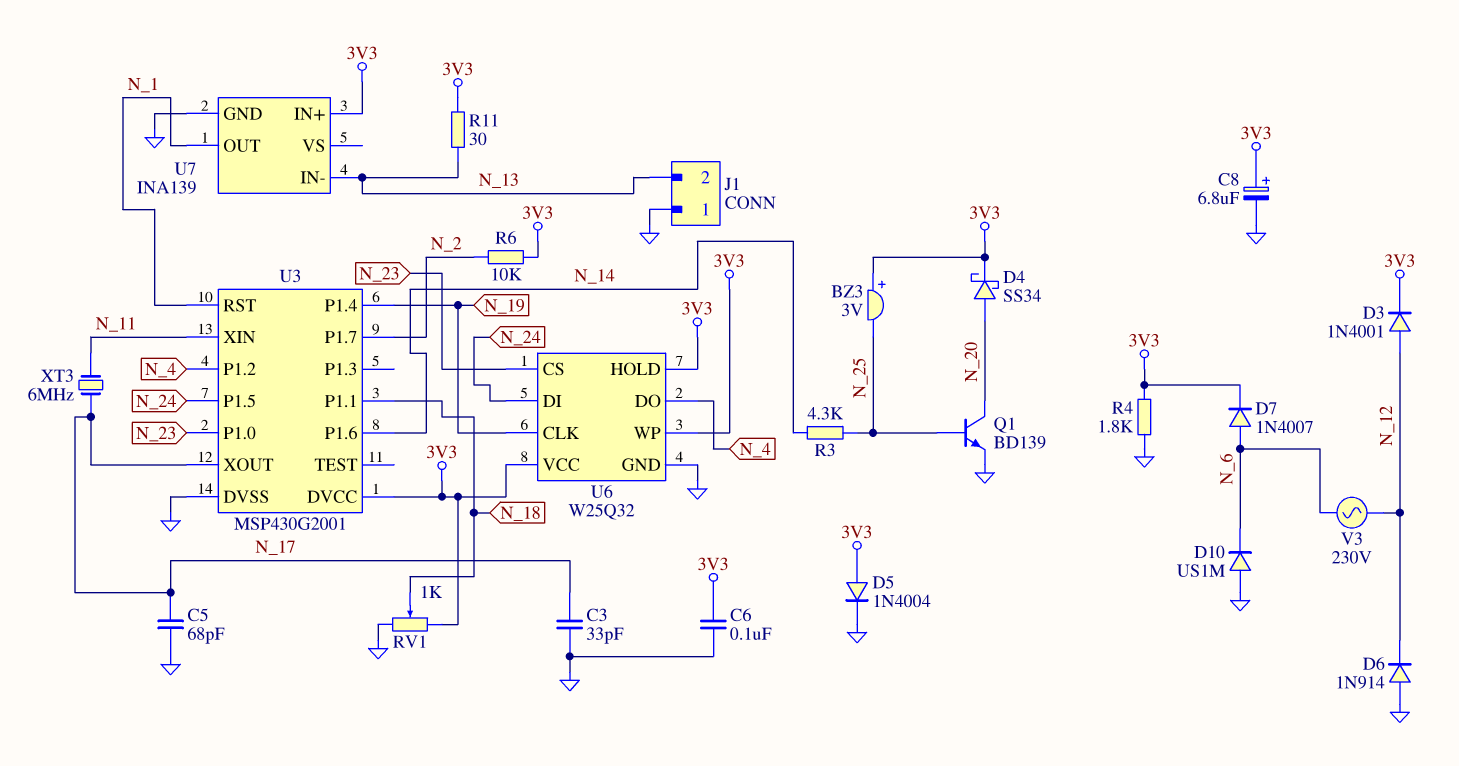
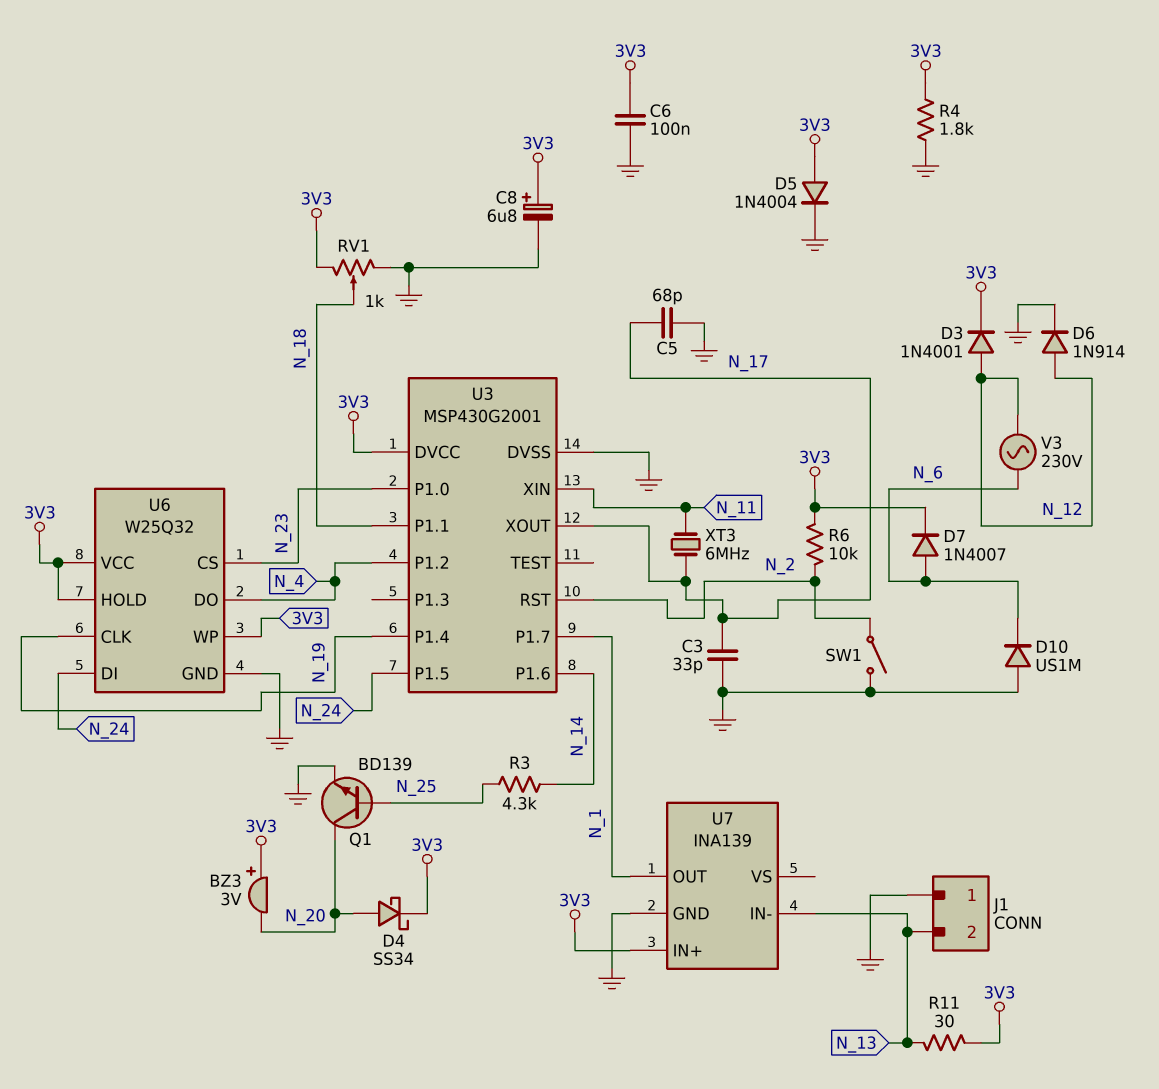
BZ3: buzzer 3V (plus 3V3, minus N_25) -> buzzer 3V (plus 3V3, minus N_20)
D6: diode 1N914 (A GND, K N_12) -> diode 1N914 (A N_12, K GND)
SW1: none -> switch (GND, N_2)
U3 pin P1.7: N_2 -> N_1
U3 pin RST: N_1 -> N_2

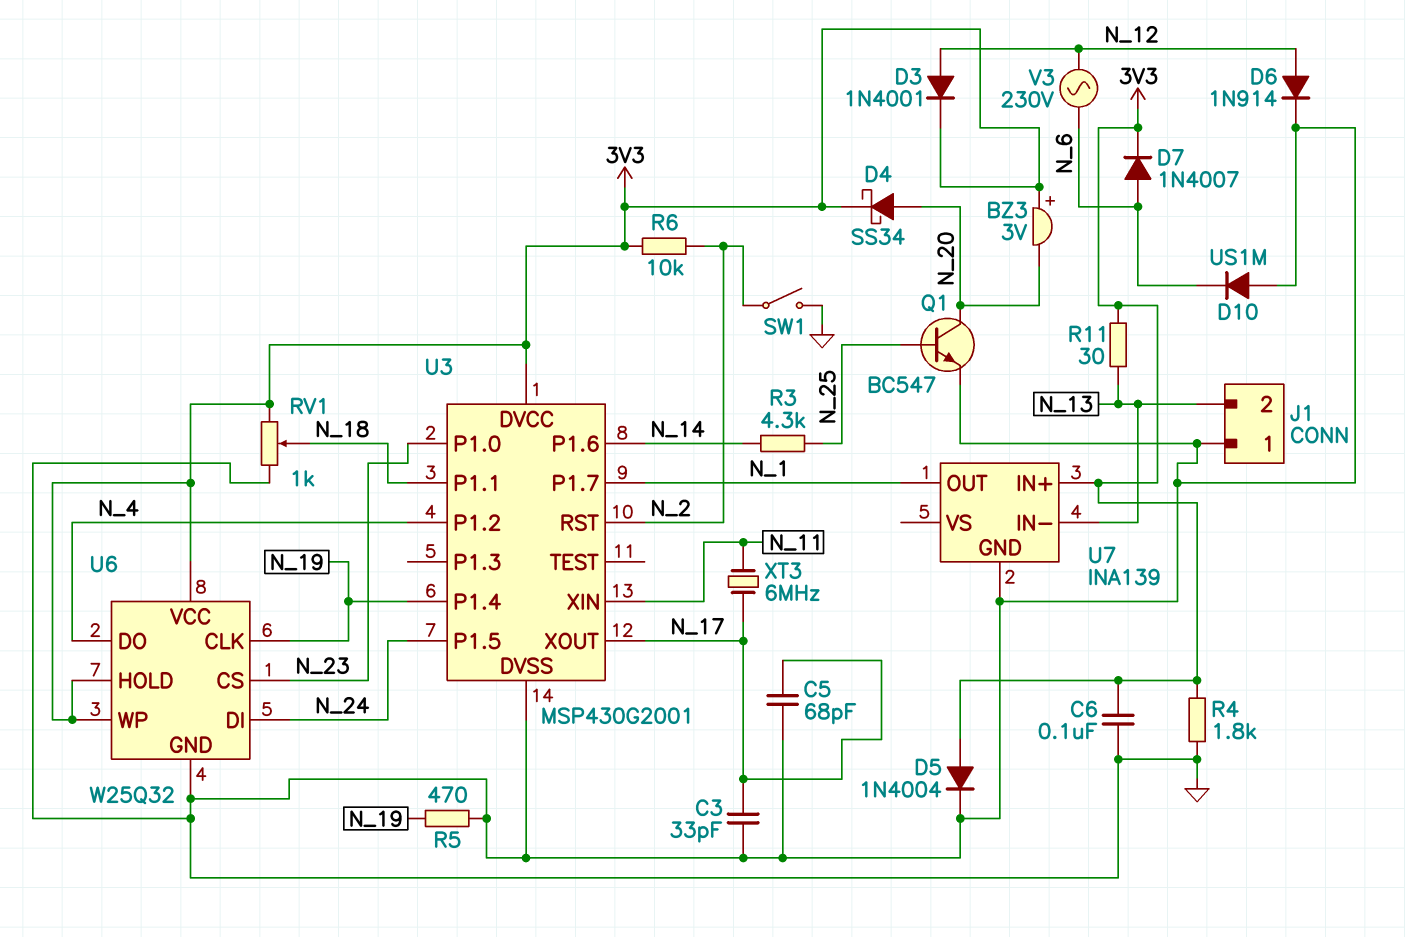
C8: 6.8uF (plus 3V3, minus GND) -> none
Q1: NPN BD139 (B N_25, C N_20, E GND) -> NPN BC547 (B N_25, C N_20, E GND)
R5: none -> 470 (GND, N_19)

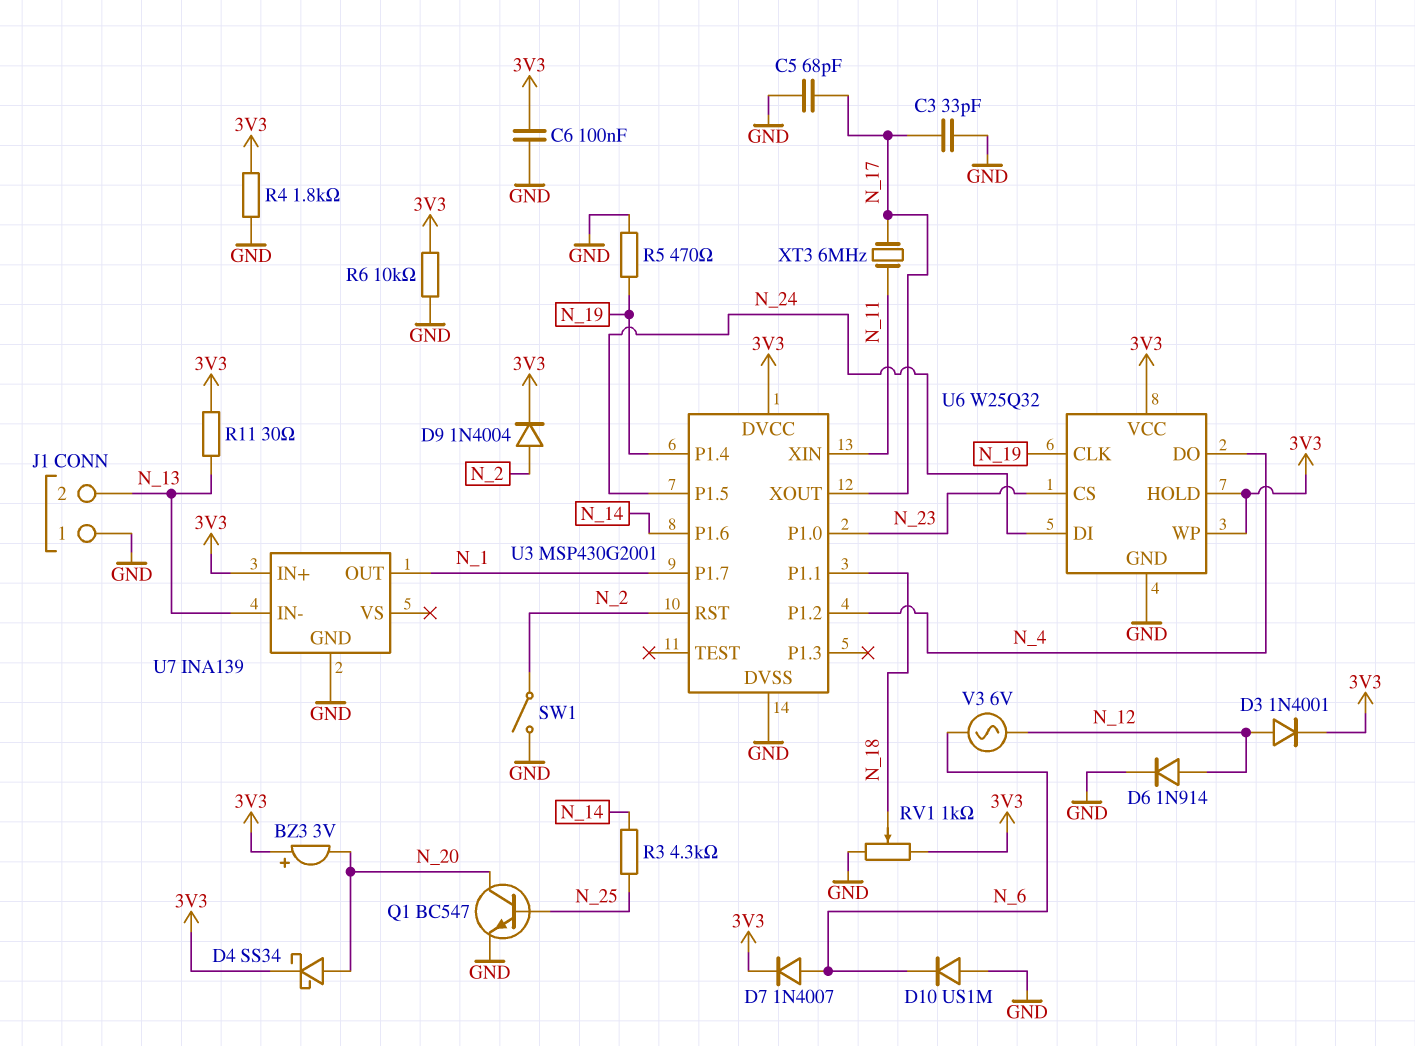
D5: diode 1N4004 (A 3V3, K GND) -> none
D9: none -> diode 1N4004 (A N_2, K 3V3)
R6: 10k (3V3, N_2) -> 10k (3V3, GND)
V3: AC 230V (N_6, N_12) -> AC 6V (N_6, N_12)

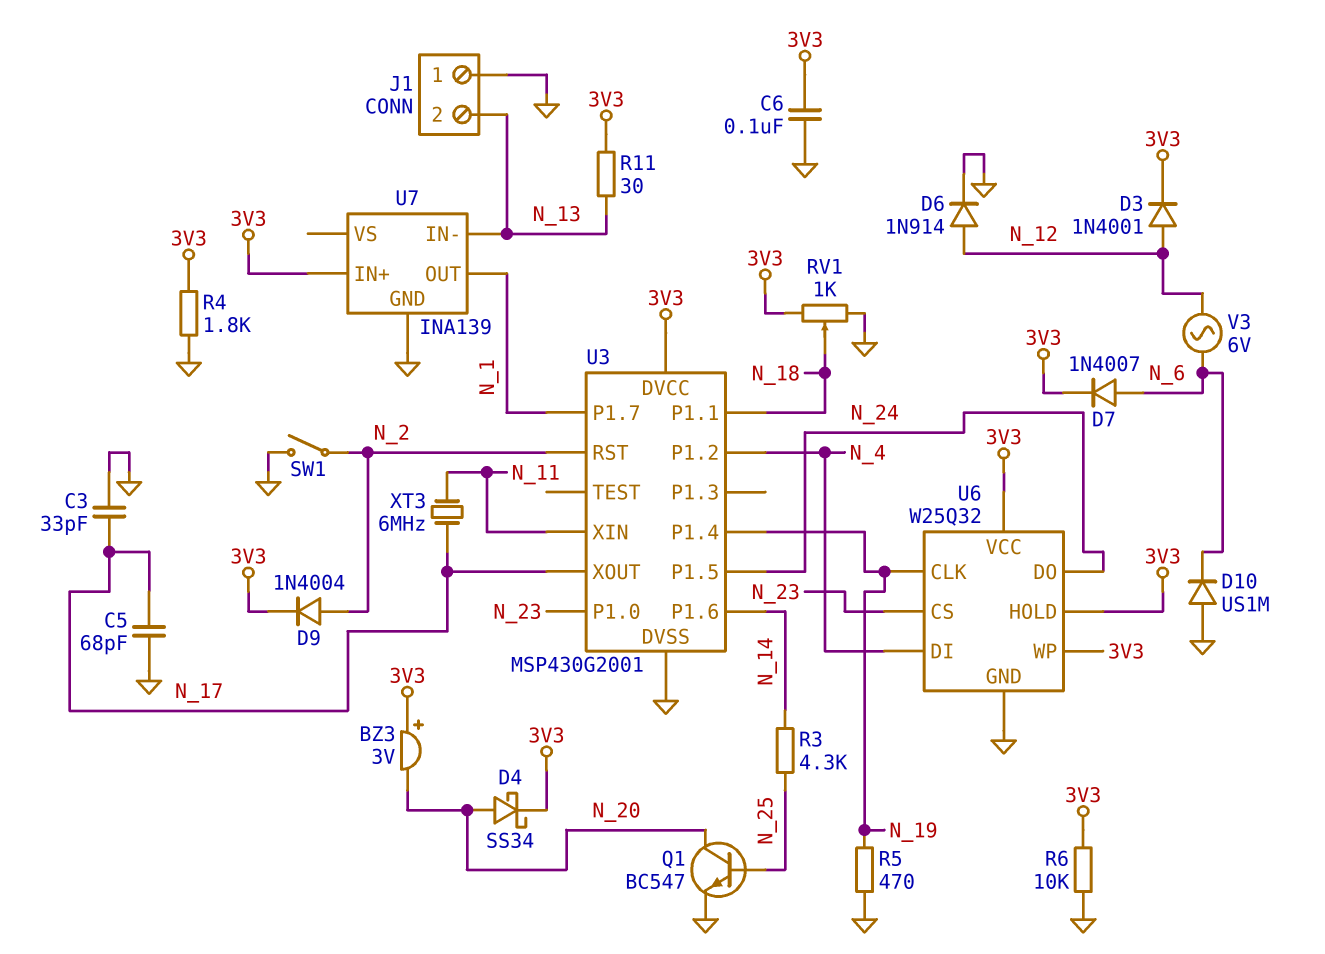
U6 pin DI: N_24 -> N_4
U6 pin DO: N_4 -> N_24

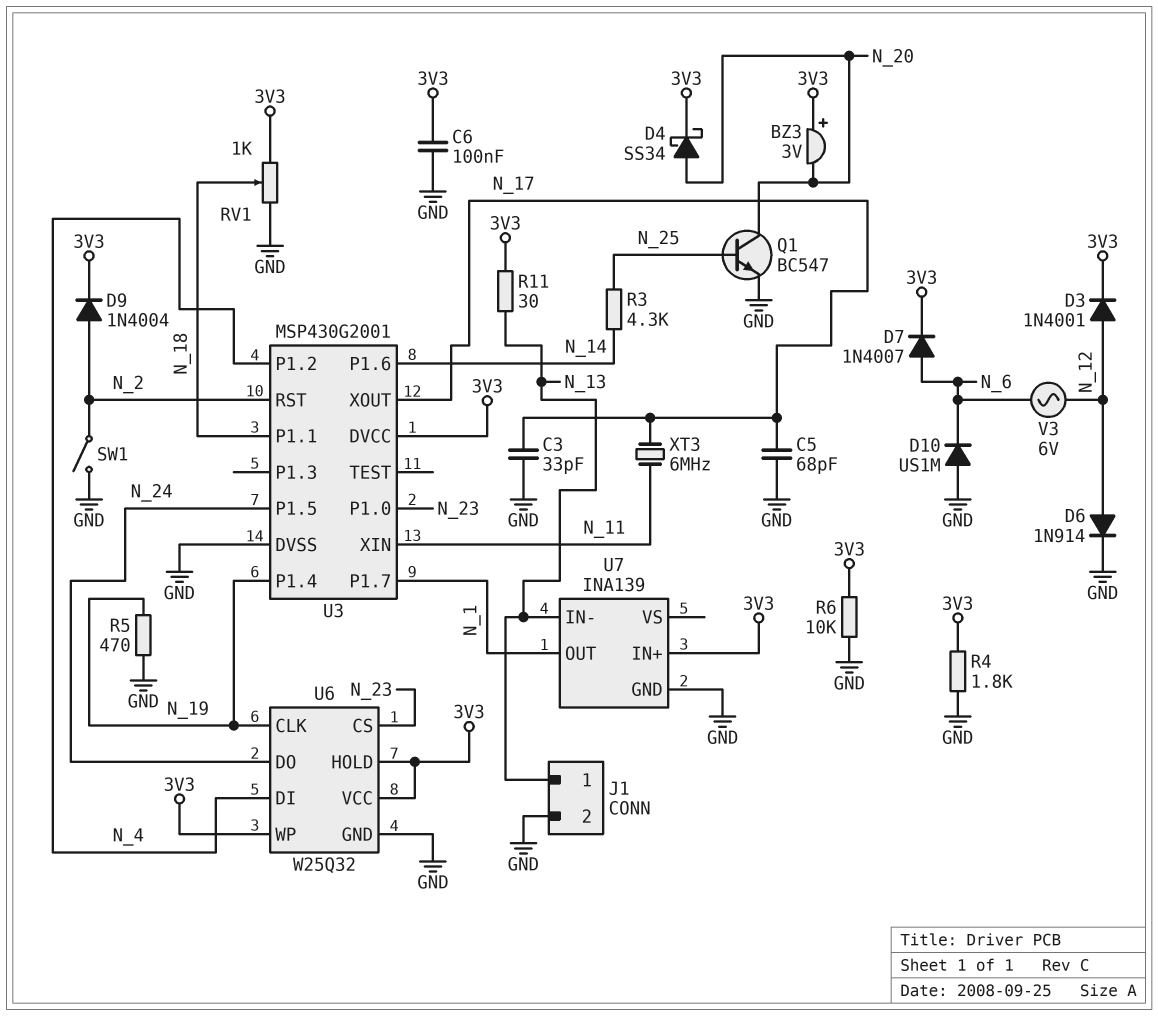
J1 pin 1: GND -> N_13
J1 pin 2: N_13 -> GND

